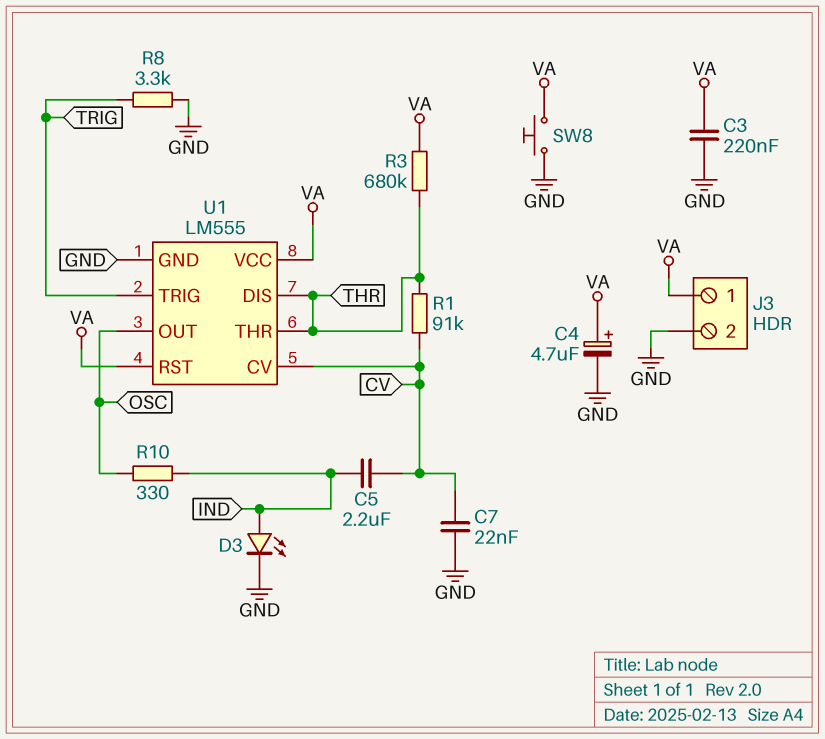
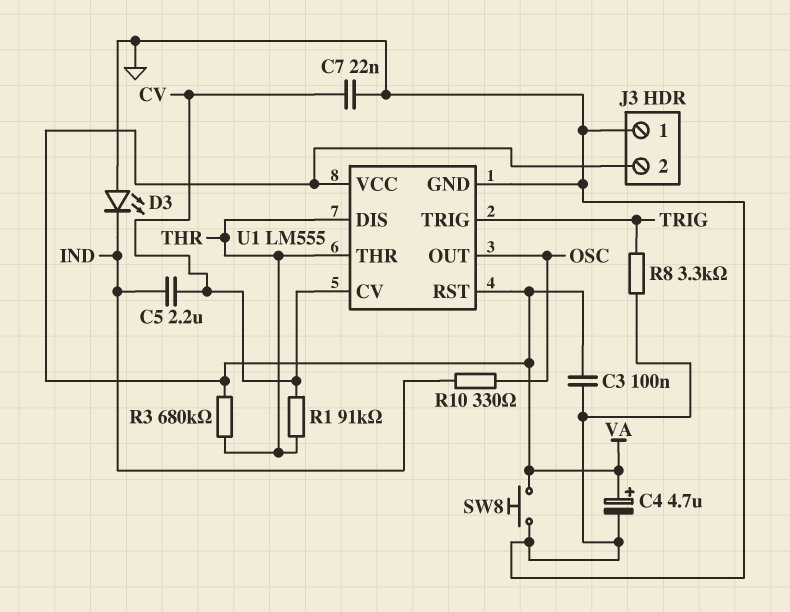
C3: 220nF (GND, VA) -> 100nF (GND, VA)
D3: LED (A IND, K GND) -> LED (A GND, K IND)
J3 pin 1: VA -> GND
J3 pin 2: GND -> VA

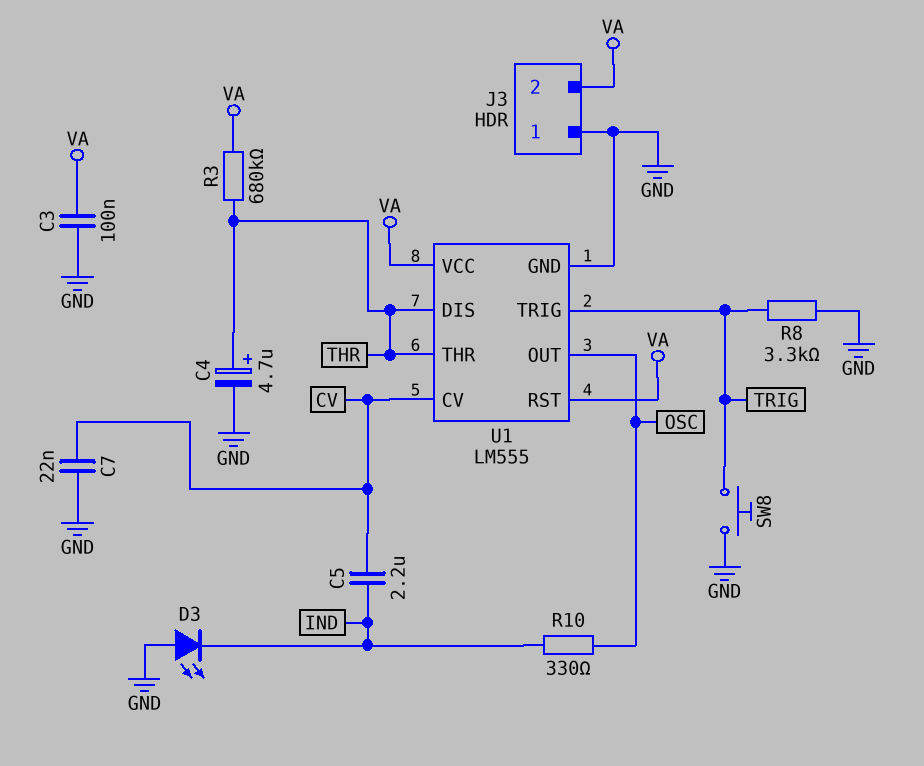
C4: 4.7uF (plus VA, minus GND) -> 4.7uF (plus THR, minus GND)
R1: 91k (CV, THR) -> none
SW8: button (GND, VA) -> button (GND, TRIG)

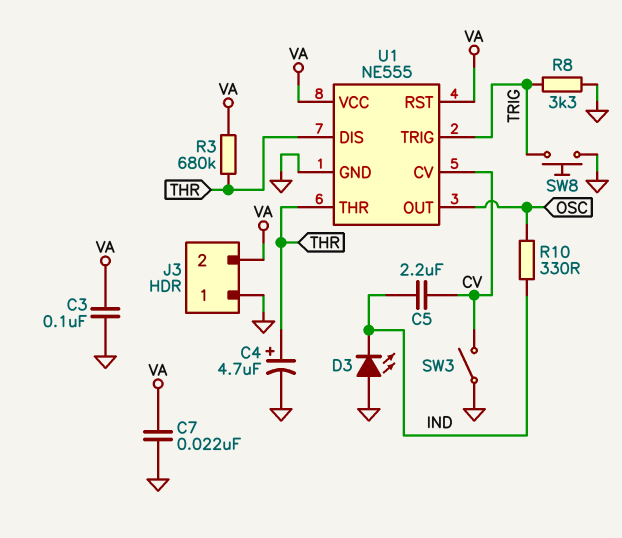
C7: 22nF (CV, GND) -> 22nF (GND, VA)
SW3: none -> switch (CV, GND)
U1: LM555 -> NE555

